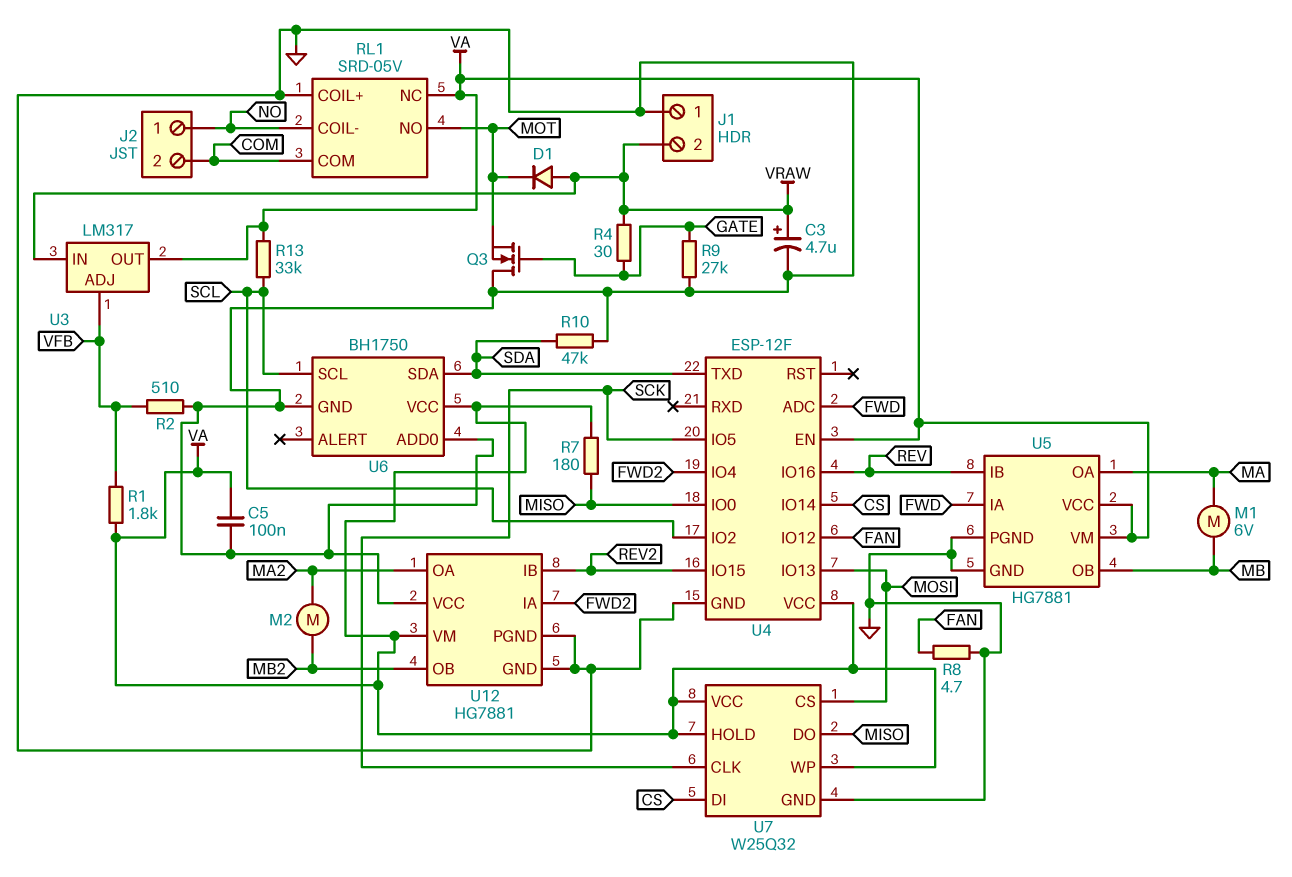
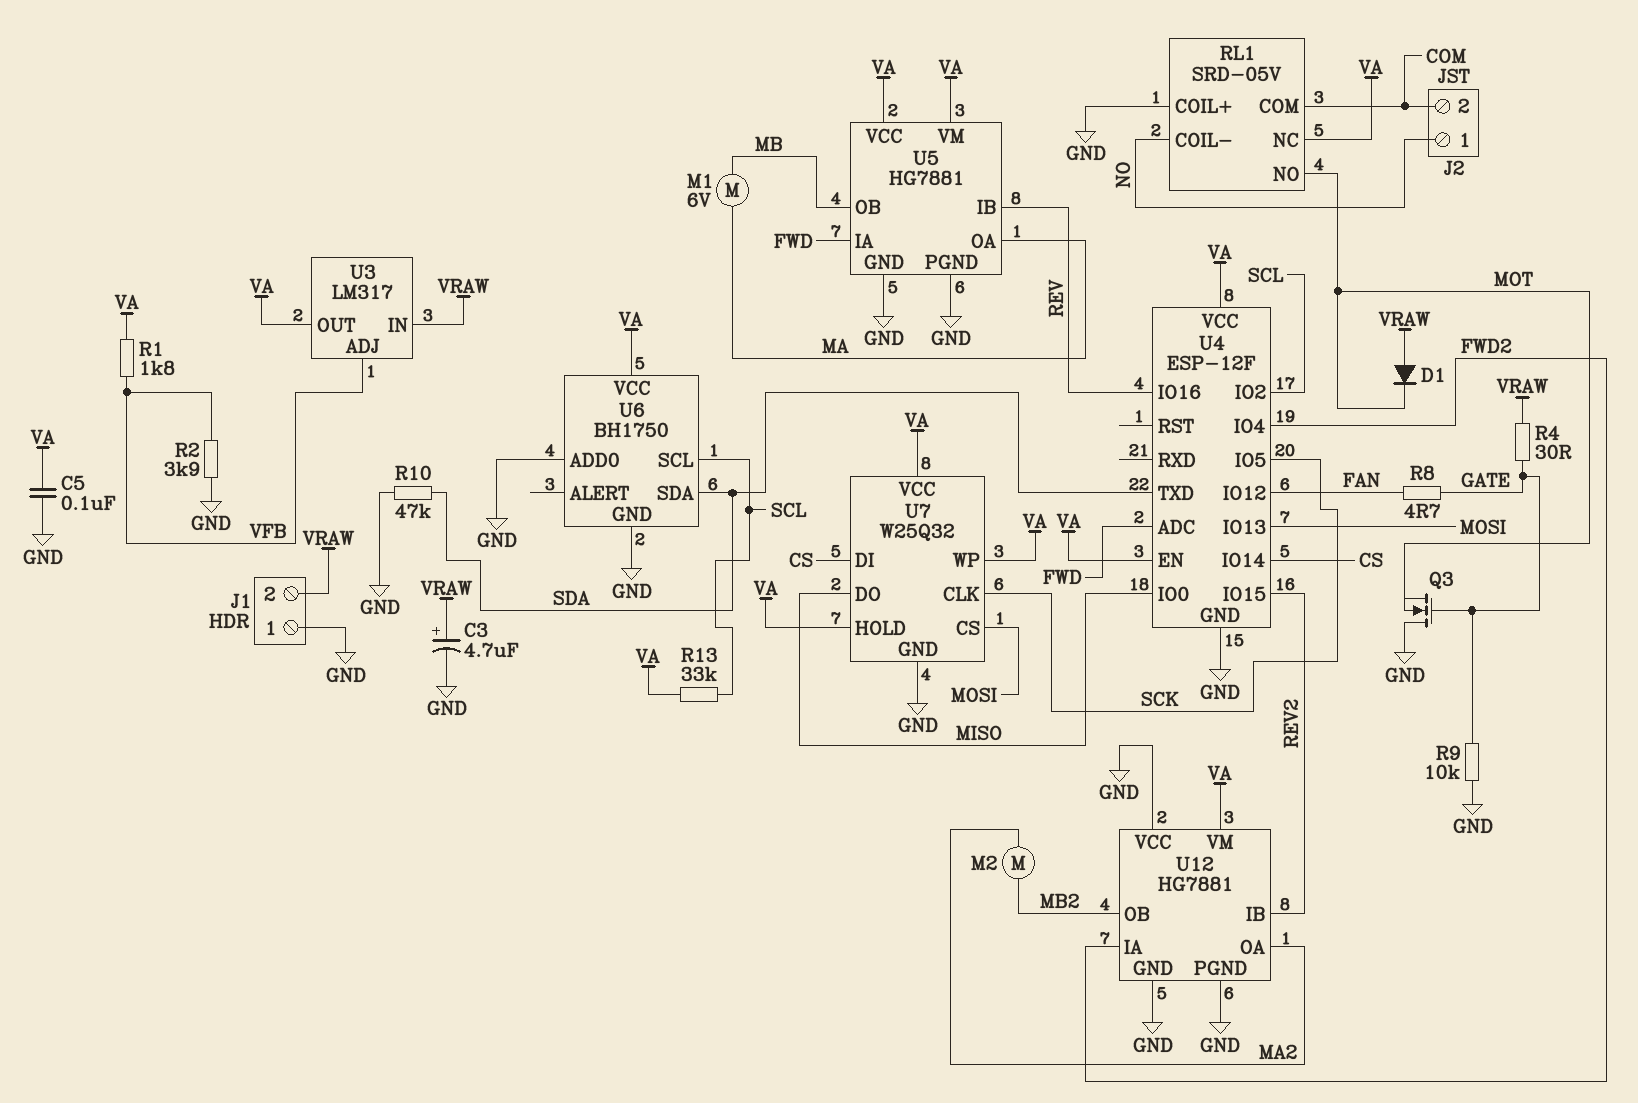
R2: 510 (GND, VFB) -> 3.9k (GND, VFB)
R7: 180 (MISO, VA) -> none
R8: 4.7 (FAN, GND) -> 4.7 (FAN, GATE)
R9: 27k (GATE, GND) -> 10k (GATE, GND)

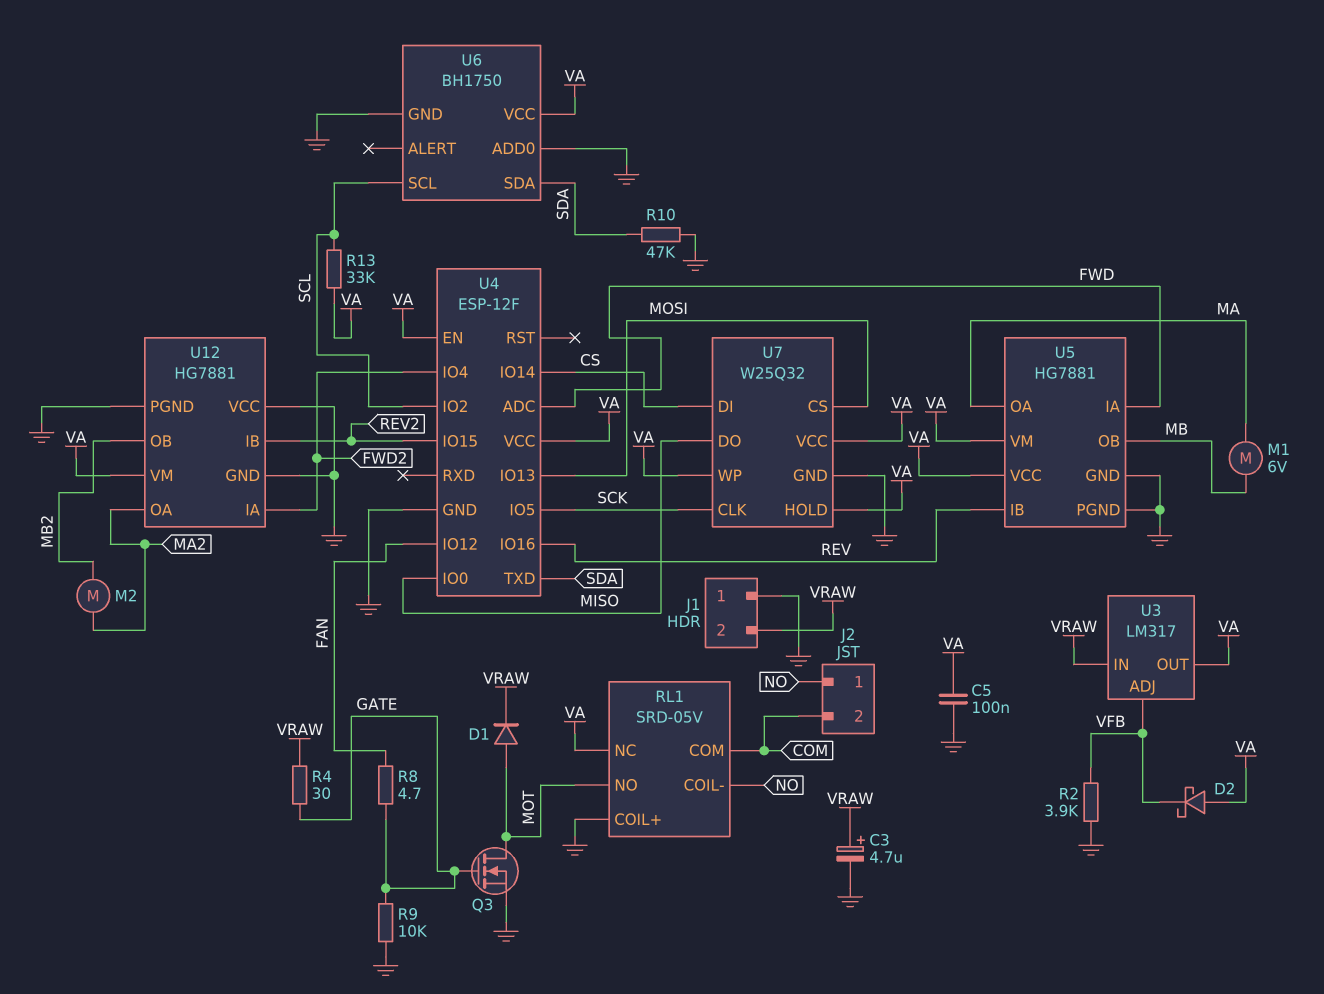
D1: diode (A VRAW, K MOT) -> diode (A MOT, K VRAW)
D2: none -> schottky (A VA, K VFB)
Q3: NMOS (G GATE, D GND, S MOT) -> NMOS (G GATE, D MOT, S GND)
R1: 1.8k (VA, VFB) -> none

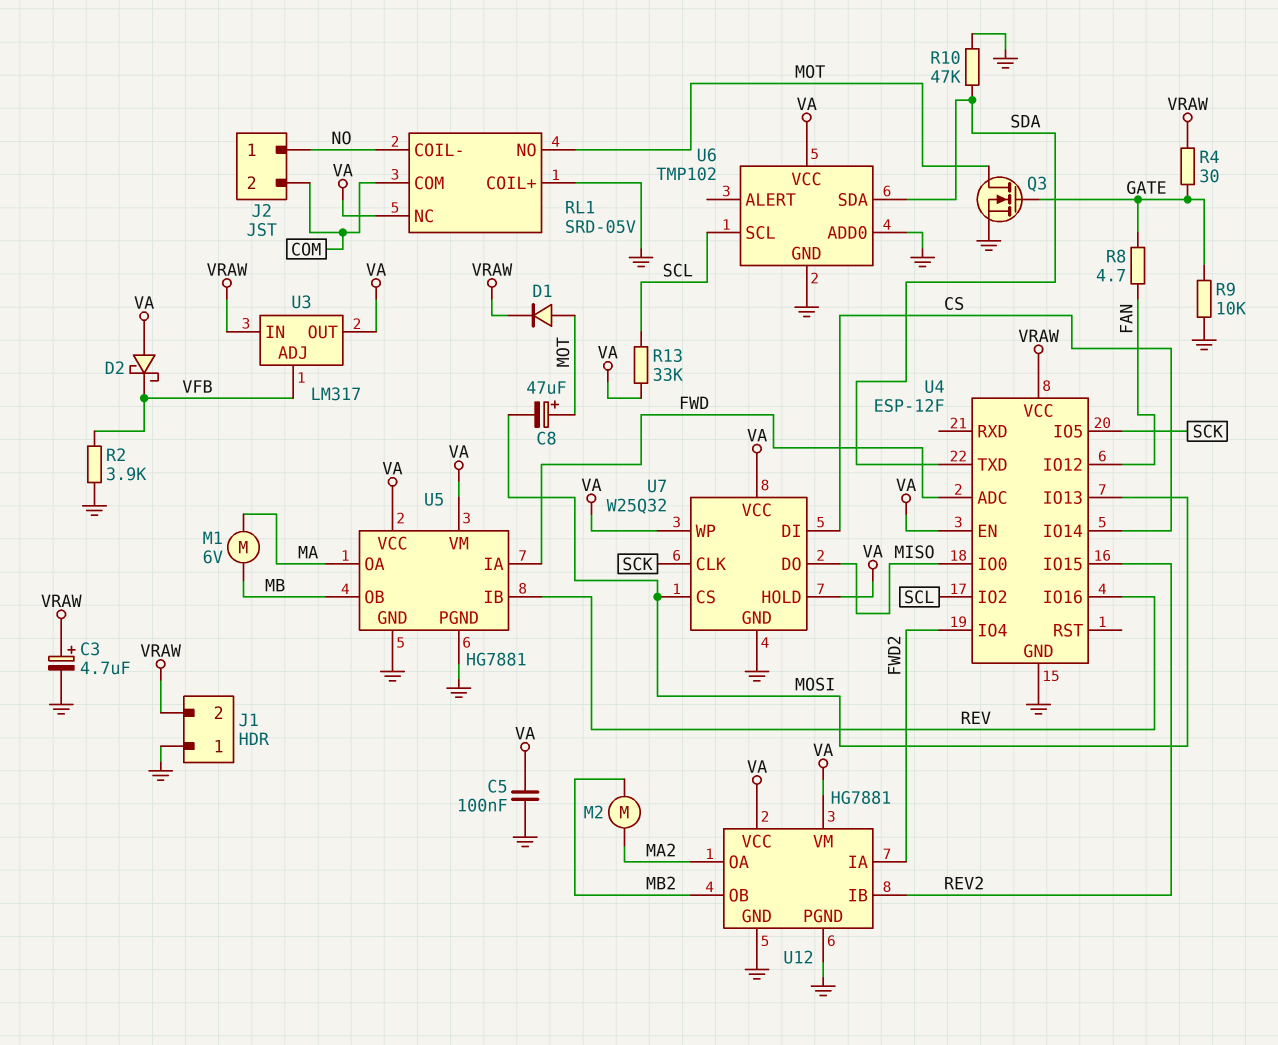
C8: none -> 47uF (plus MOT, minus MOSI)
U4 pin VCC: VA -> VRAW
U6: BH1750 -> TMP102
U12 pin VCC: GND -> VA

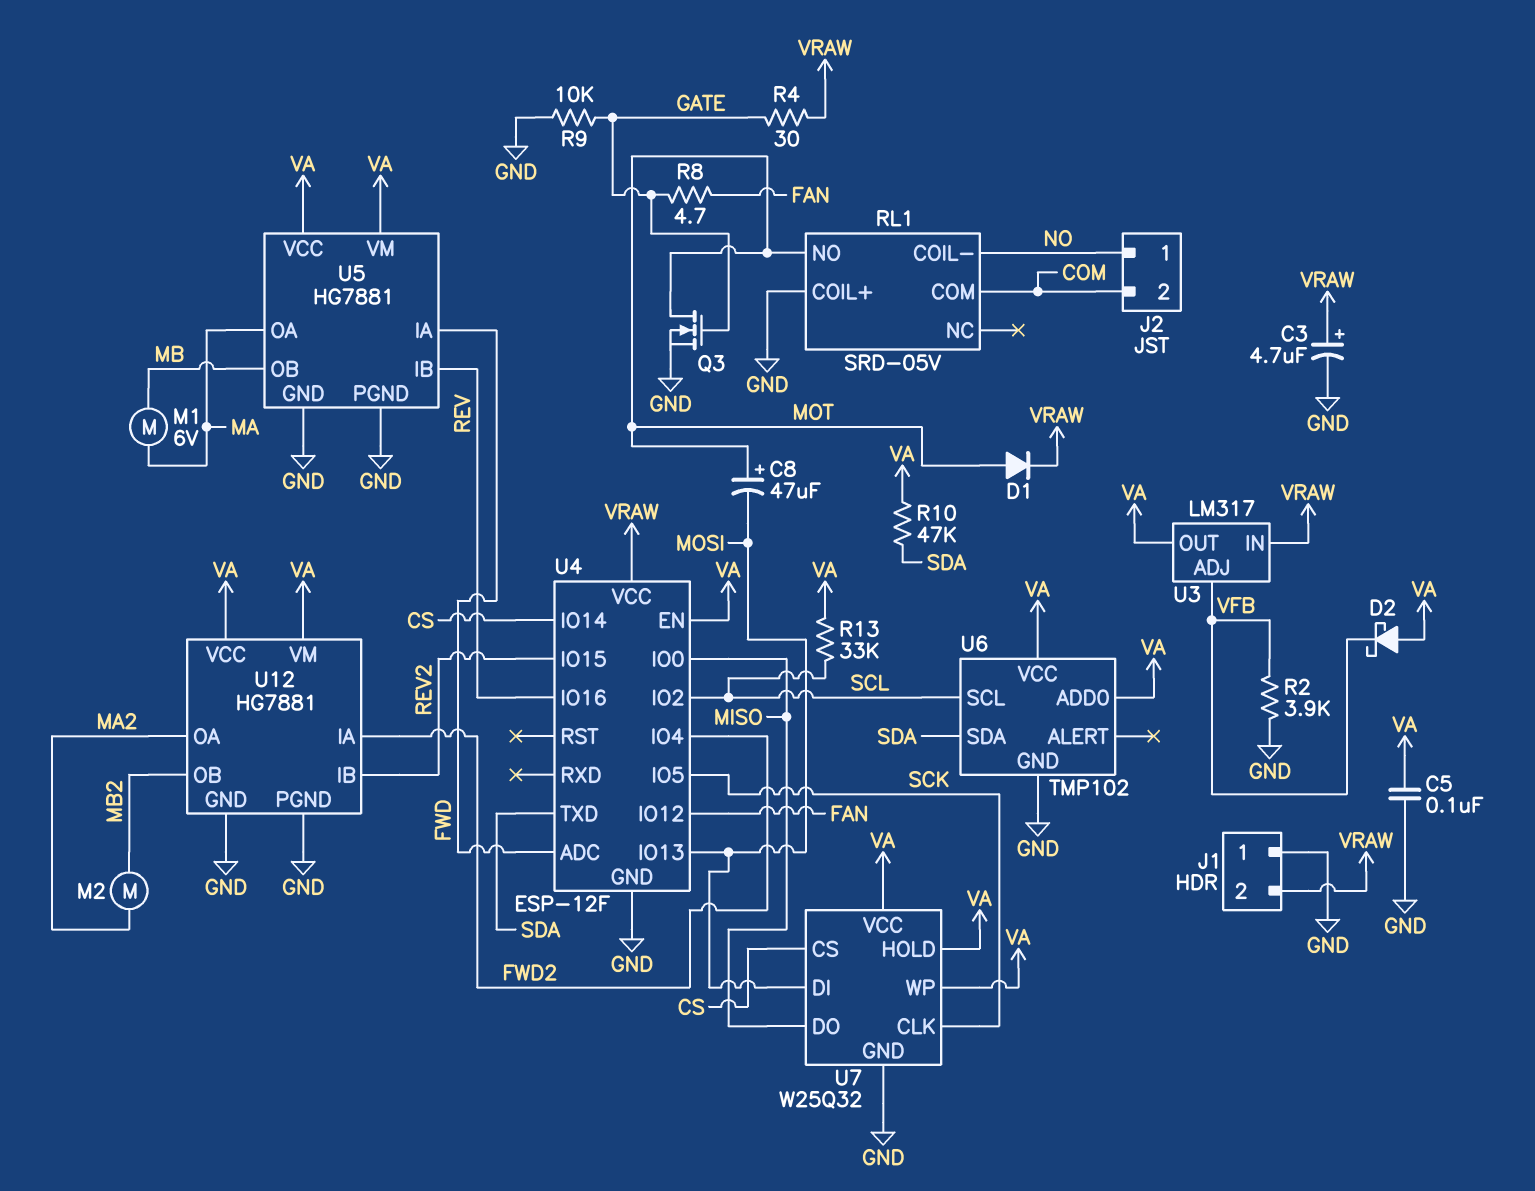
R10: 47k (GND, SDA) -> 47k (SDA, VA)
RL1 pin NC: VA -> none
U6 pin ADD0: GND -> VA
U7 pin CS: MOSI -> CS
U7 pin DI: CS -> MOSI

